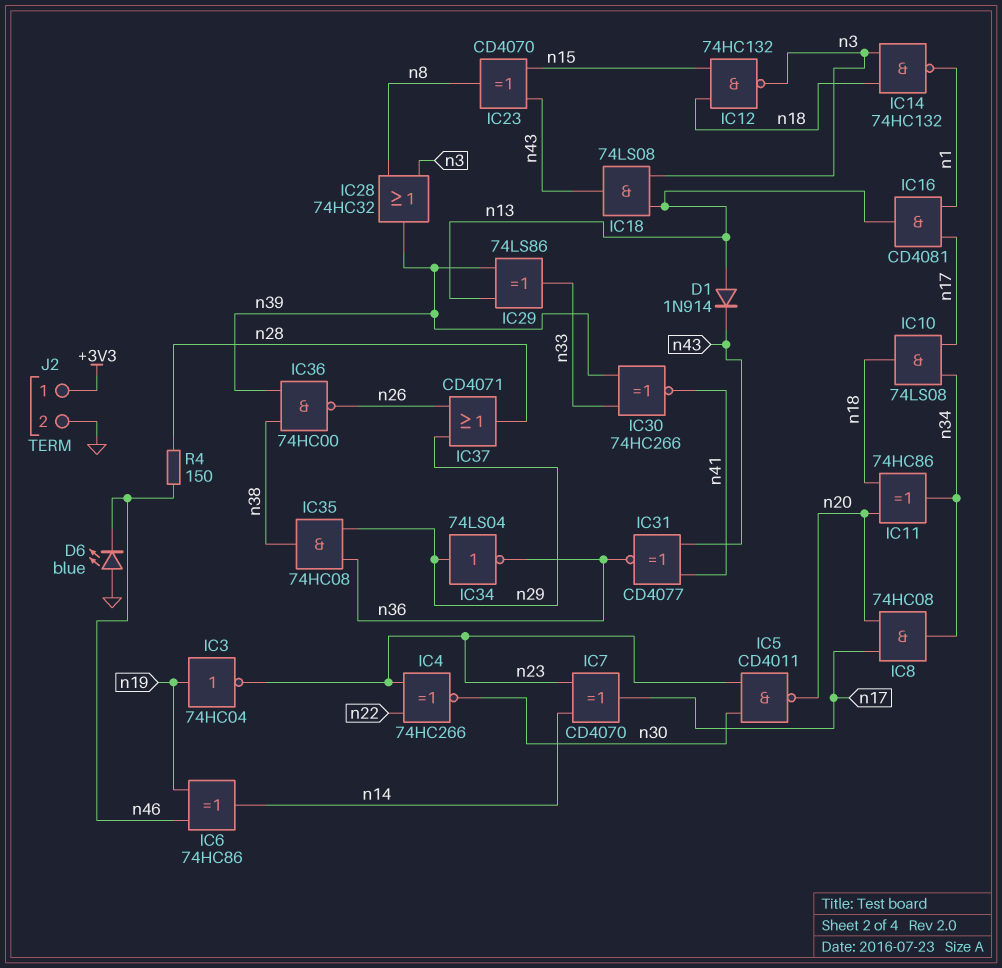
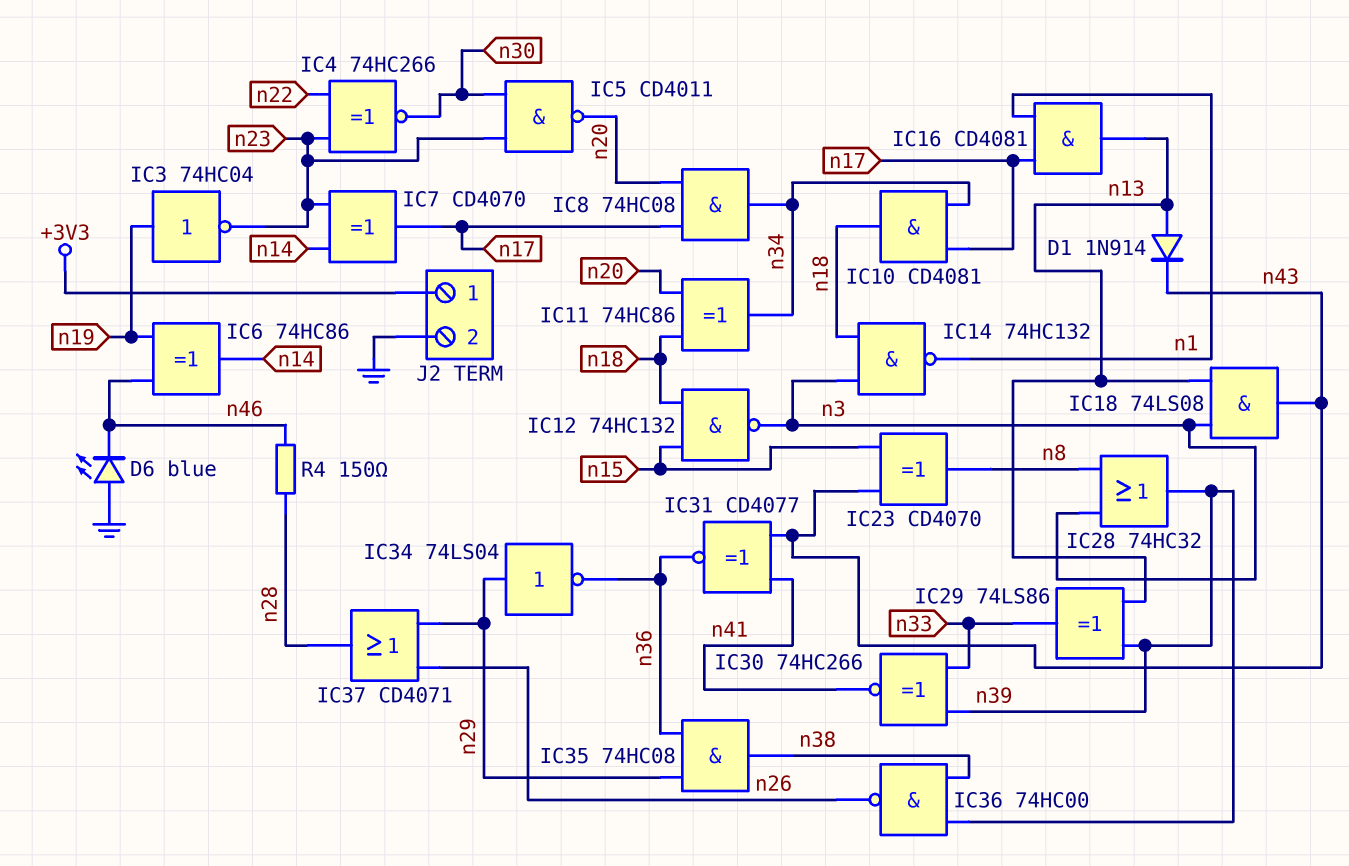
IC10: AND 74LS08 (in n17, in n34, out n18) -> AND CD4081 (in n17, in n34, out n18)

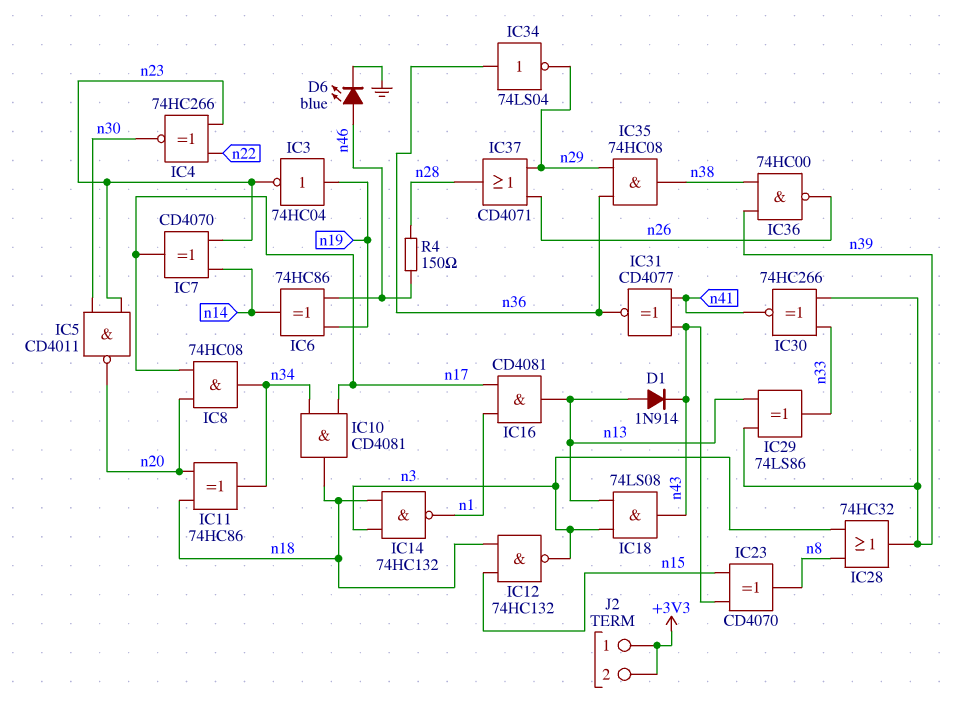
D6: LED blue (A GND, K n46) -> LED blue (A n46, K GND)
IC34: NOT 74LS04 (in n29, out n36) -> NOT 74LS04 (in n36, out n29)
J2 pin 2: GND -> +3V3

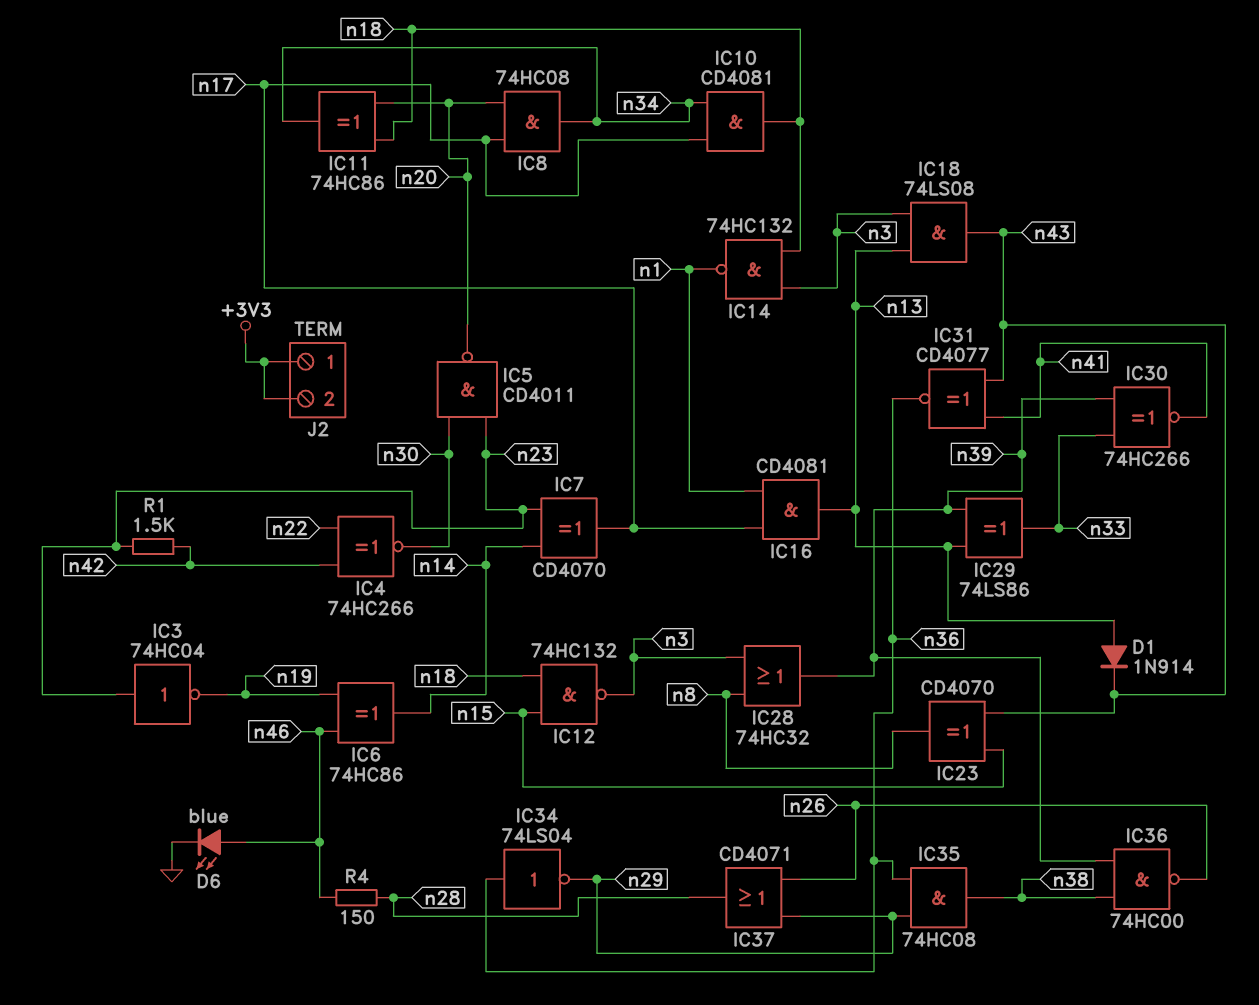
IC3: NOT 74HC04 (in n19, out n23) -> NOT 74HC04 (in n23, out n19)
IC4: XNOR 74HC266 (in n22, in n23, out n30) -> XNOR 74HC266 (in n22, in n42, out n30)
R1: none -> 1.5k (n23, n42)

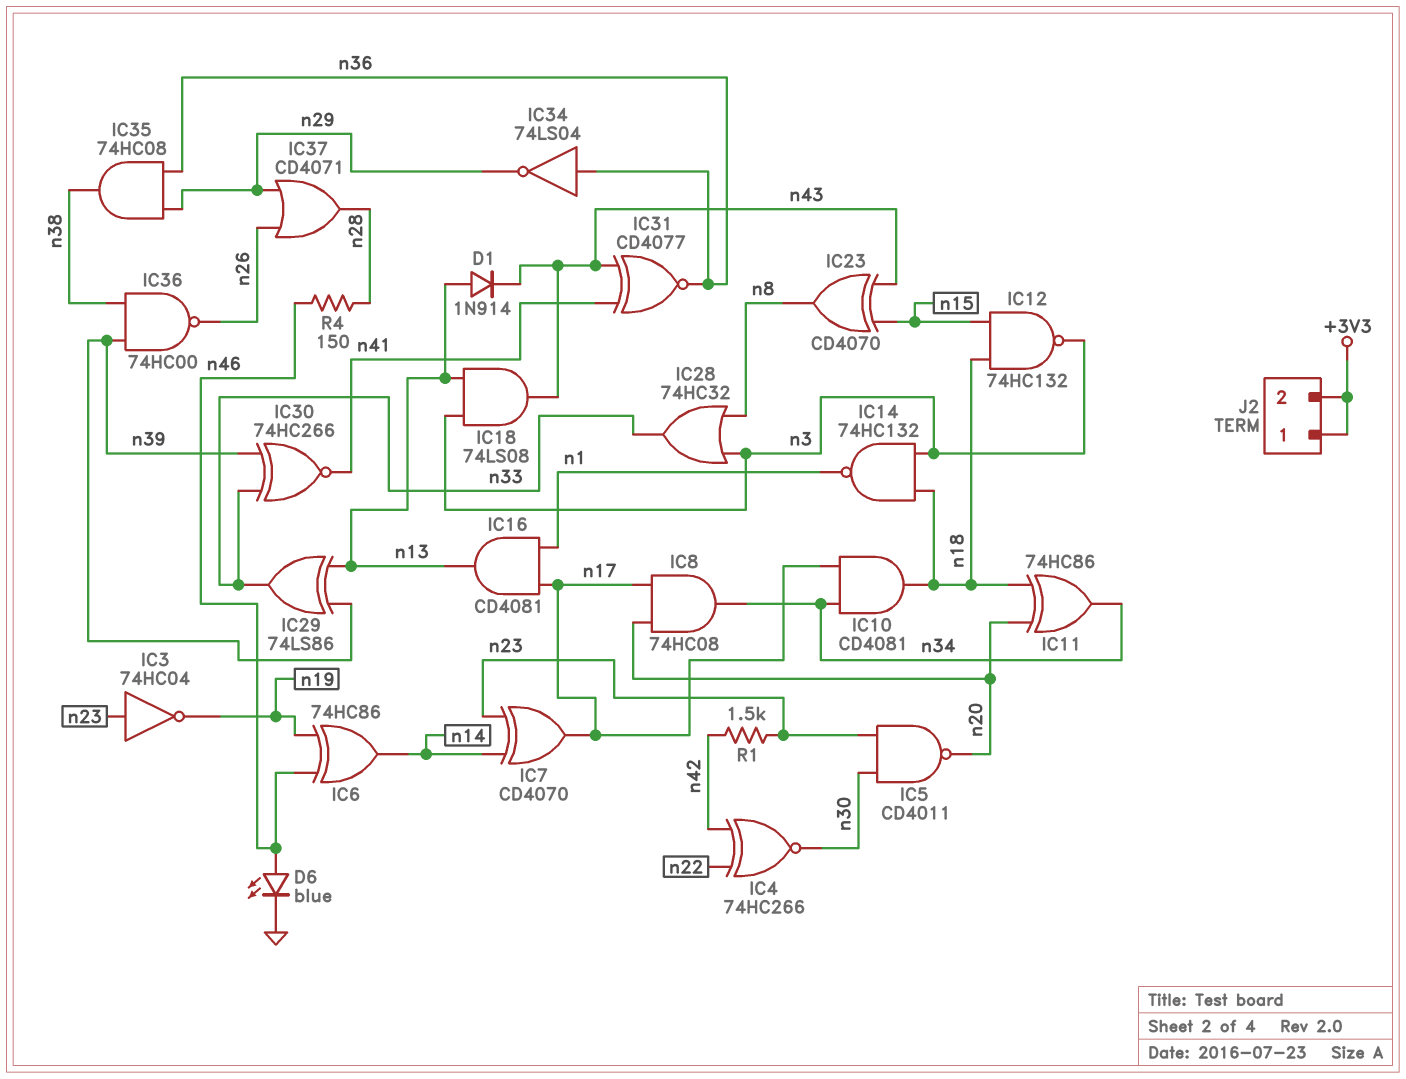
IC28: OR 74HC32 (in n3, in n8, out n39) -> OR 74HC32 (in n3, in n8, out n33)

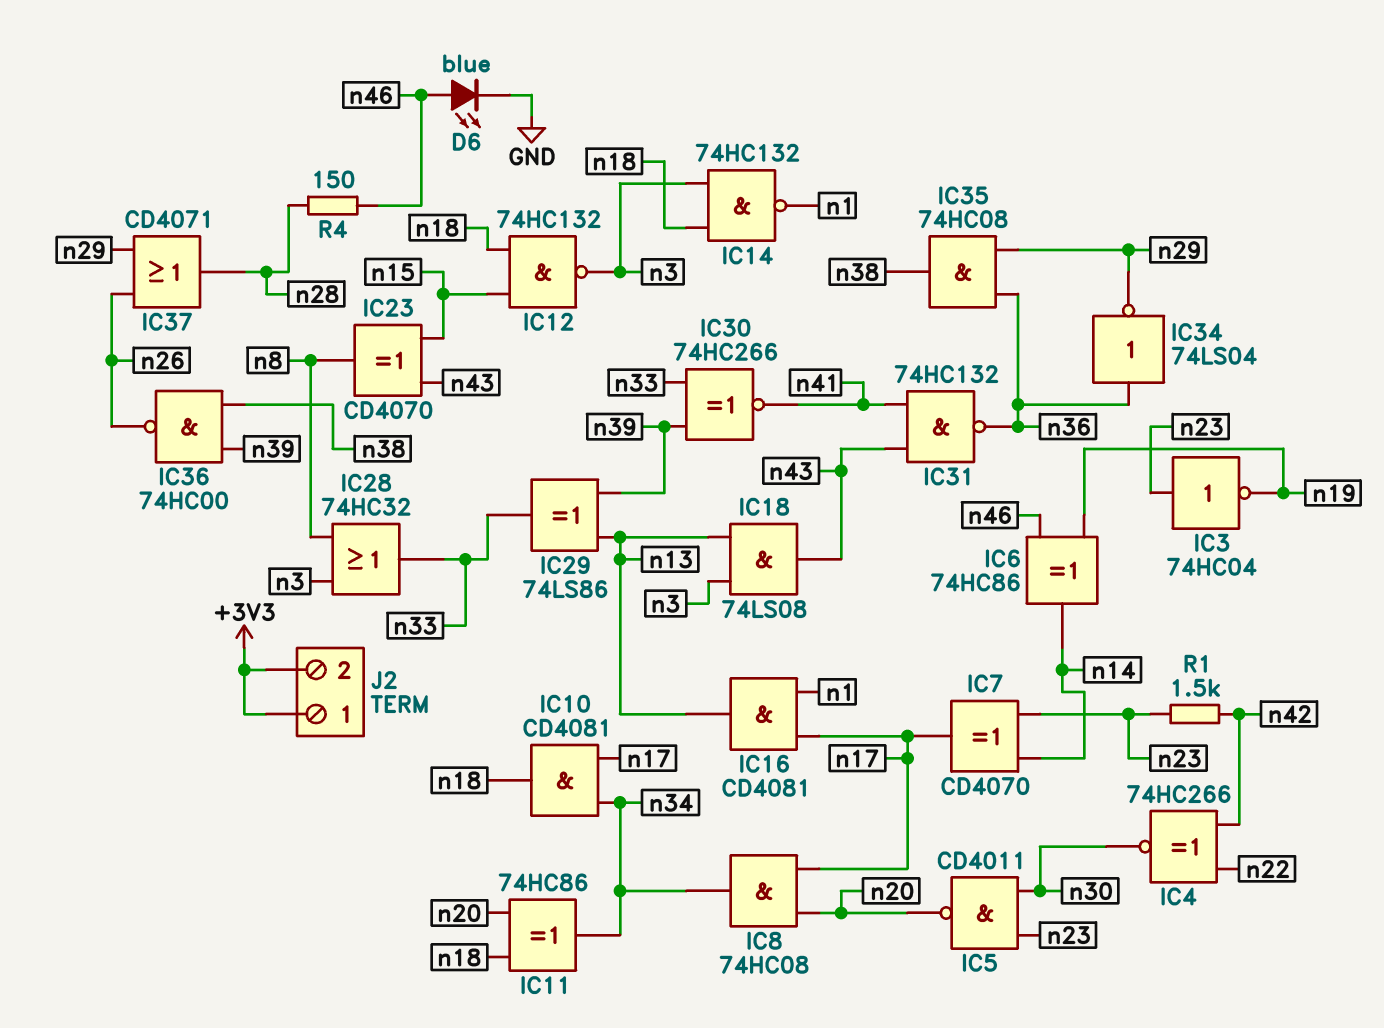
D1: diode 1N914 (A n13, K n43) -> none
IC31: XNOR CD4077 (in n41, in n43, out n36) -> NAND 74HC132 (in n41, in n43, out n36)

